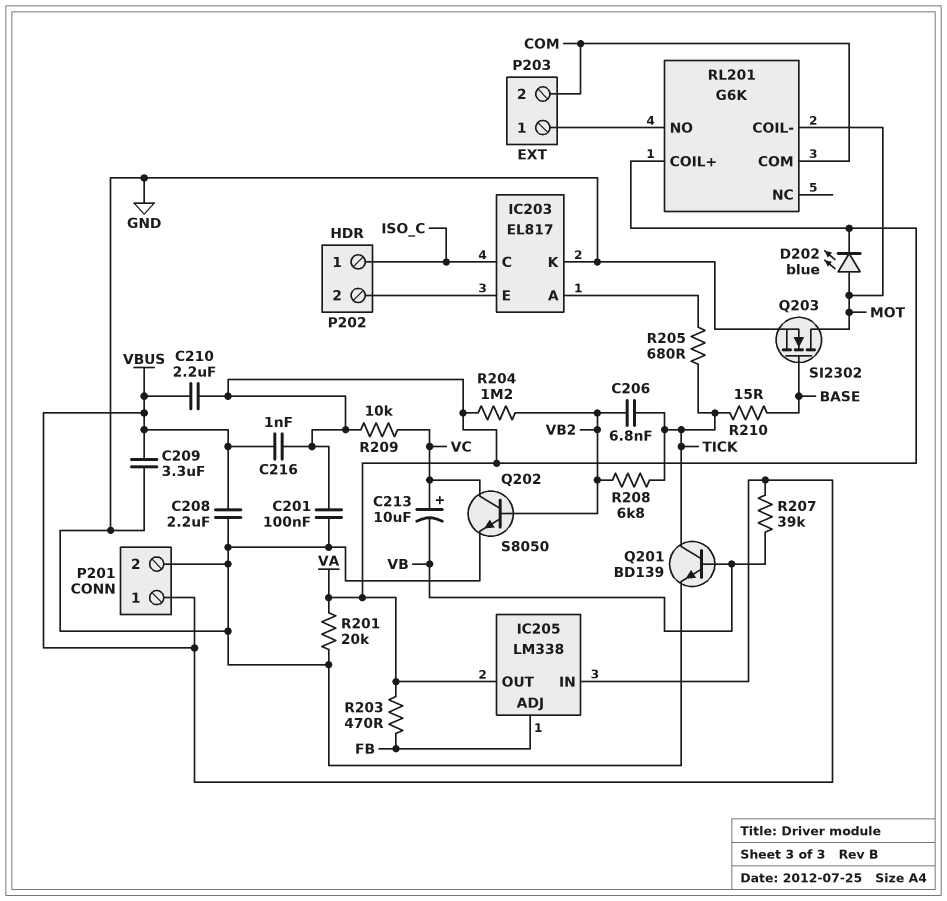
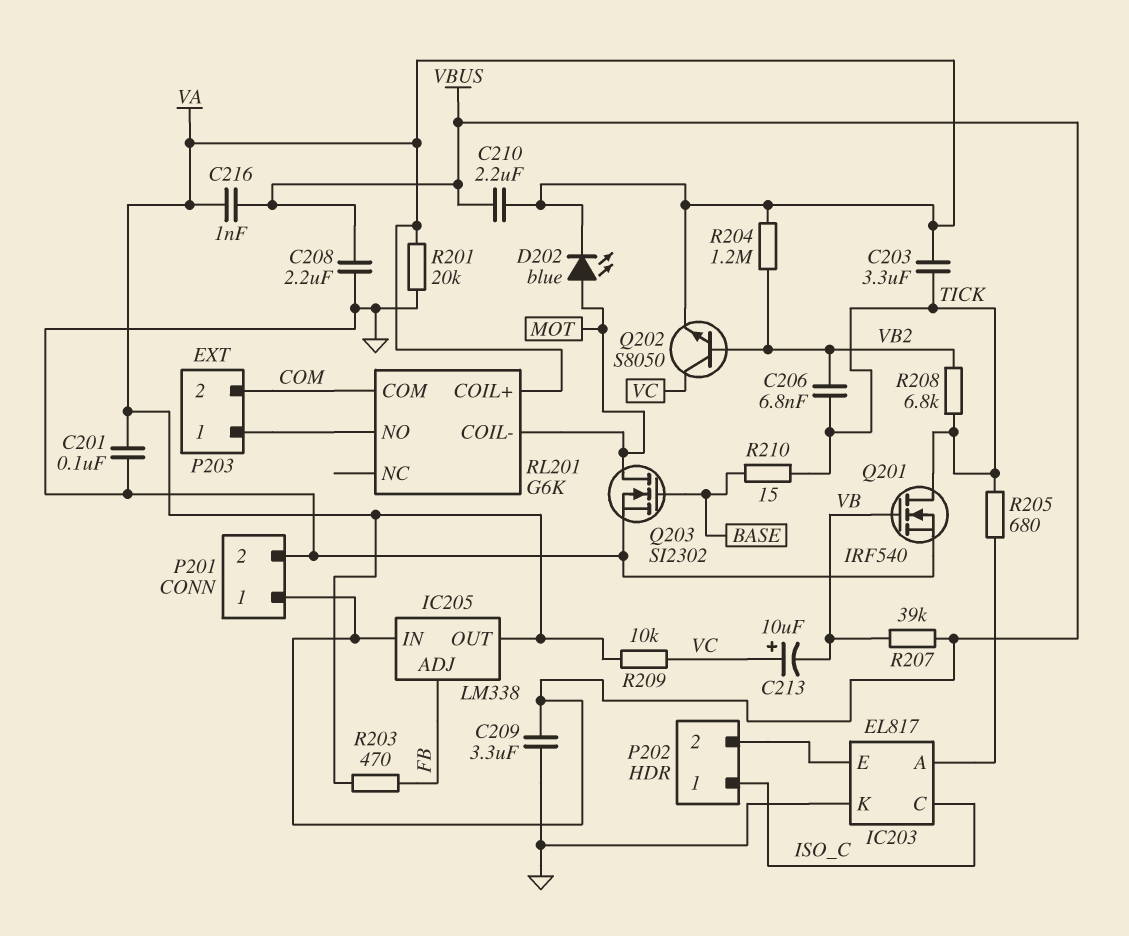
C203: none -> 3.3uF (TICK, VA)
Q201: NPN BD139 (B VB, C TICK, E GND) -> NMOS IRF540 (G VB, D TICK, S GND)
Q202: NPN S8050 (B VB2, C VC, E GND) -> NPN S8050 (B VB2, C VC, E VA)

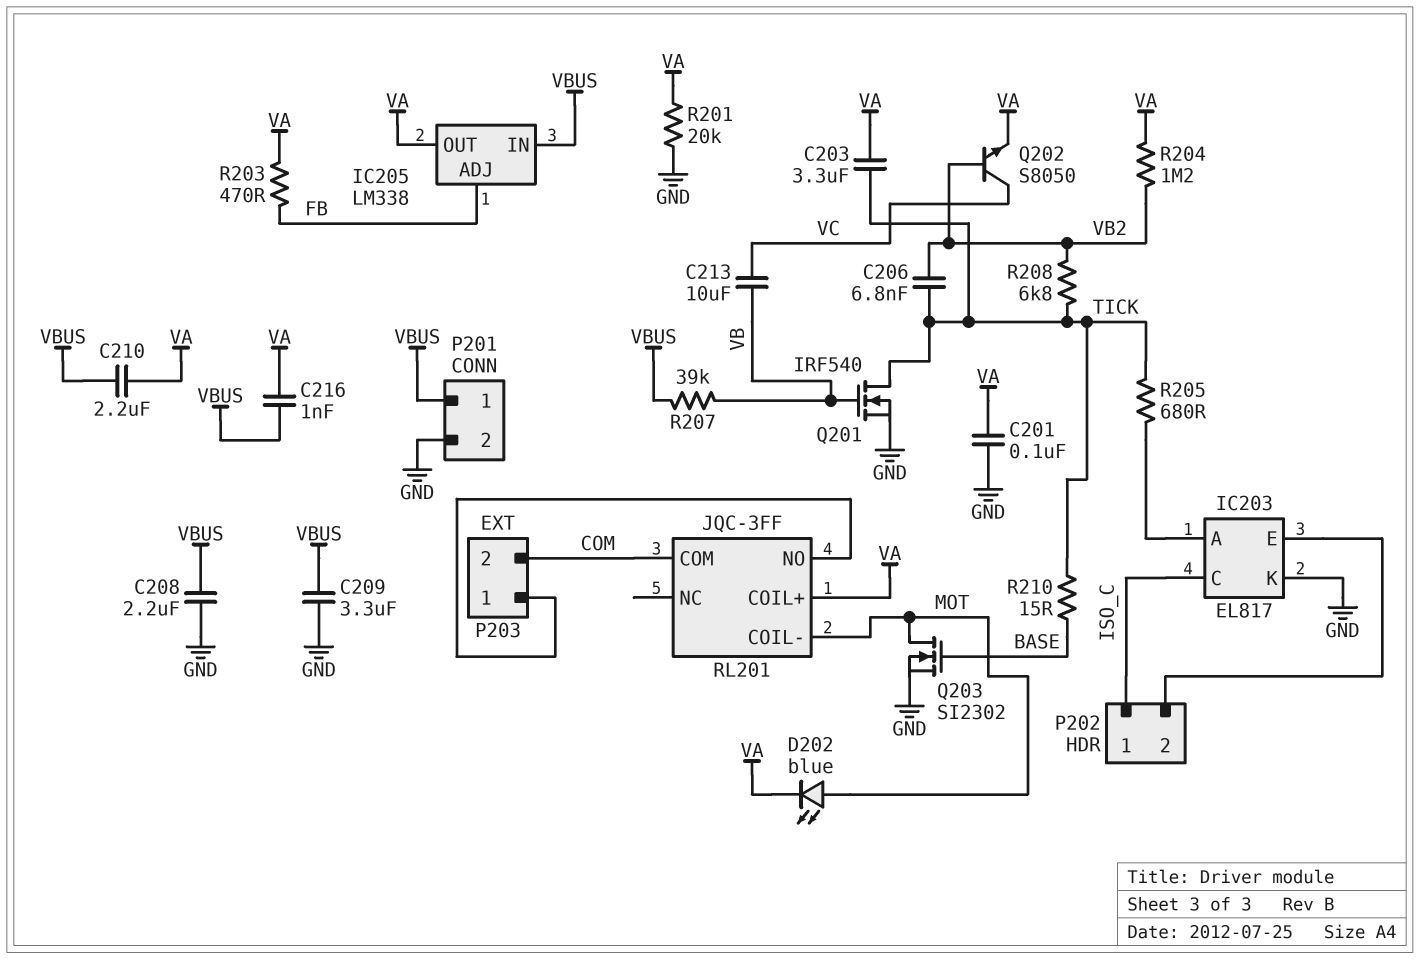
C213: 10uF (plus VC, minus VB) -> 10uF (VB, VC)
R209: 10k (VA, VC) -> none
RL201: G6K -> JQC-3FF

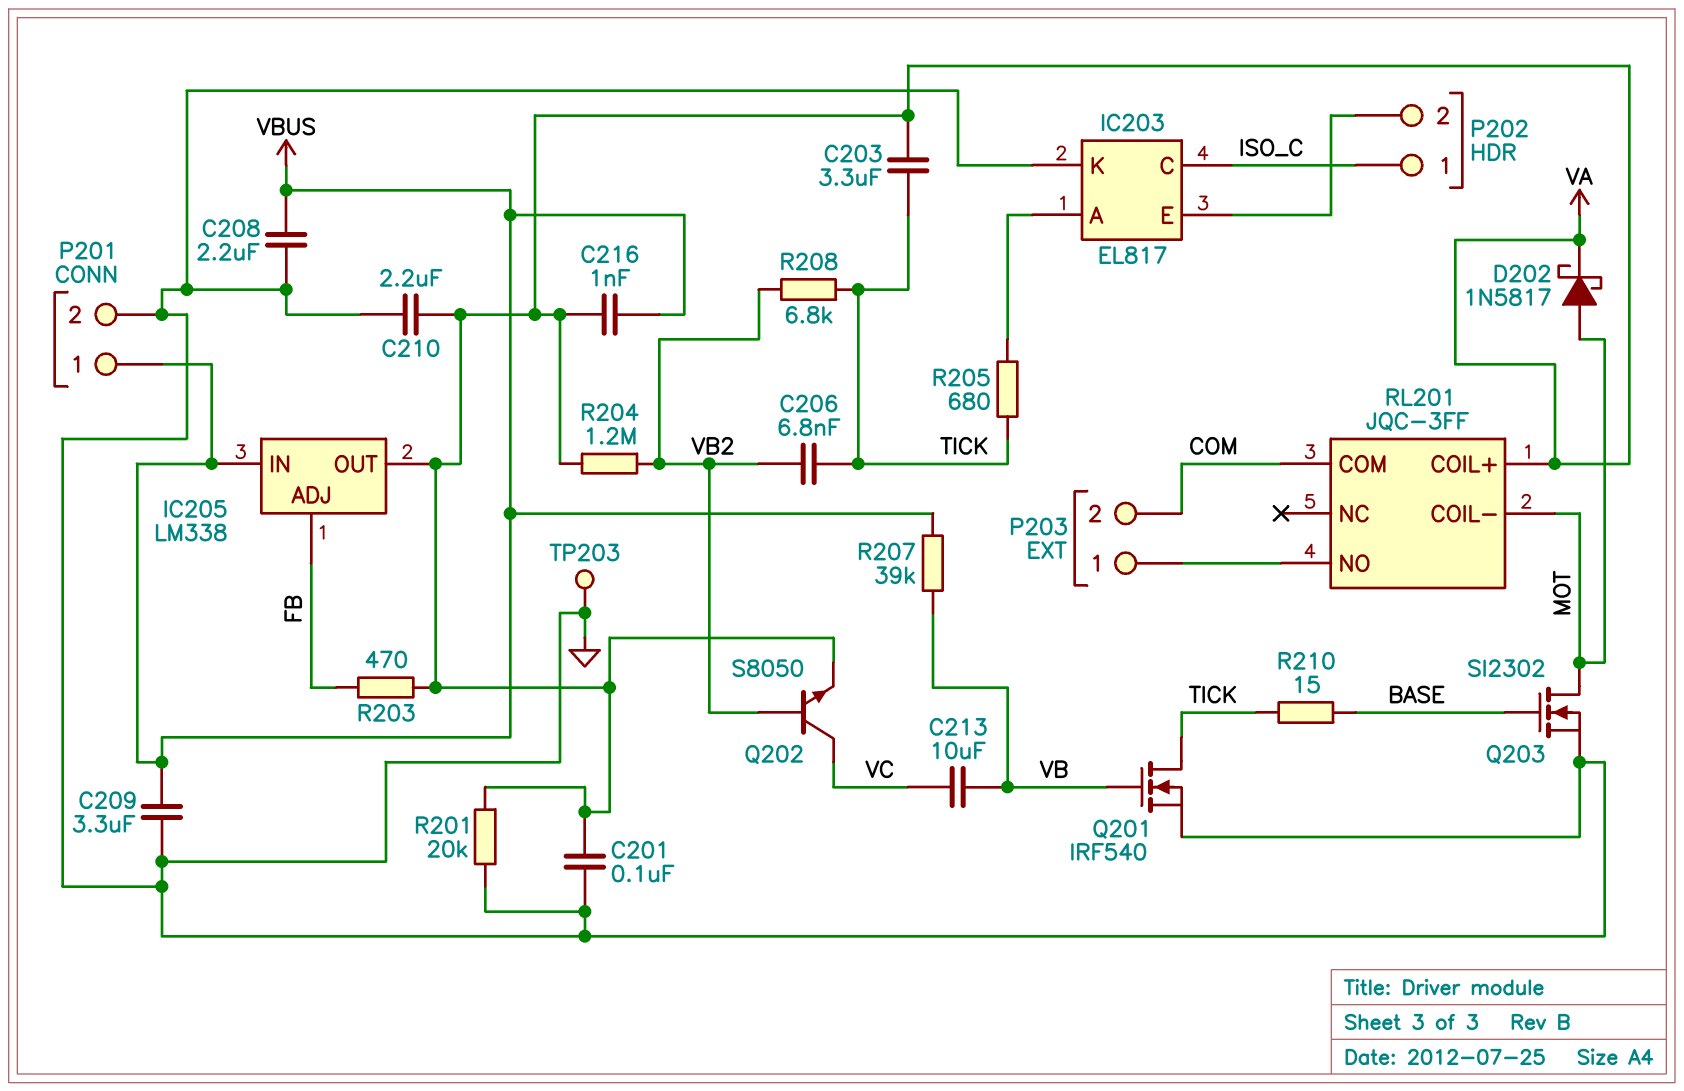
C210: 2.2uF (VA, VBUS) -> 2.2uF (GND, VA)
D202: LED blue (A MOT, K VA) -> schottky 1N5817 (A MOT, K VA)
TP203: none -> test point (GND)

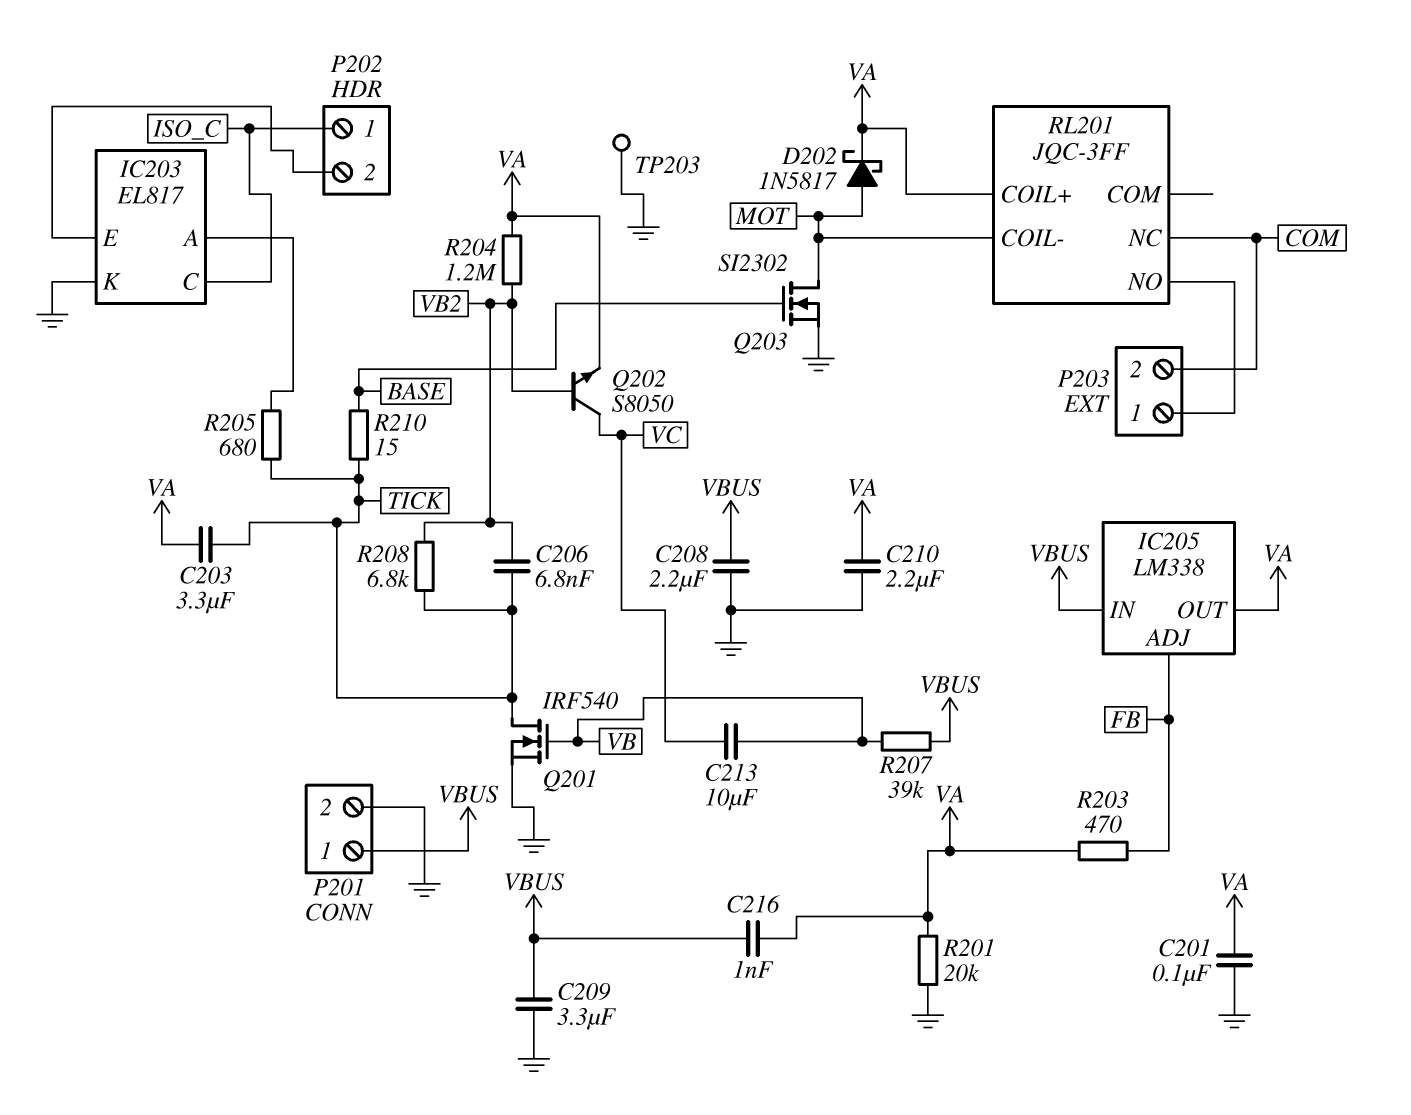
RL201 pin COM: COM -> none
RL201 pin NC: none -> COM

